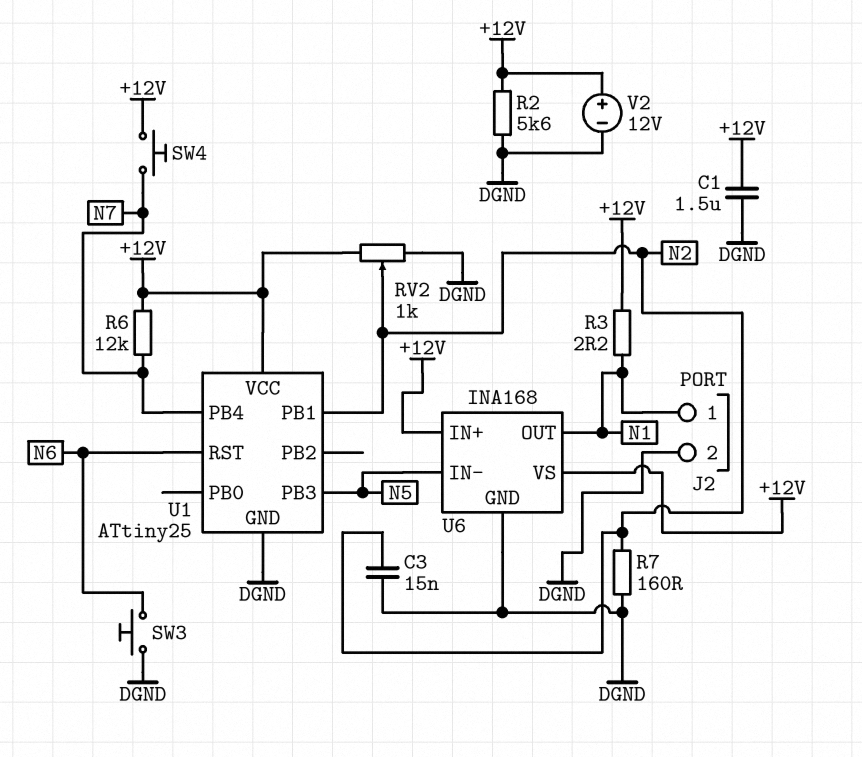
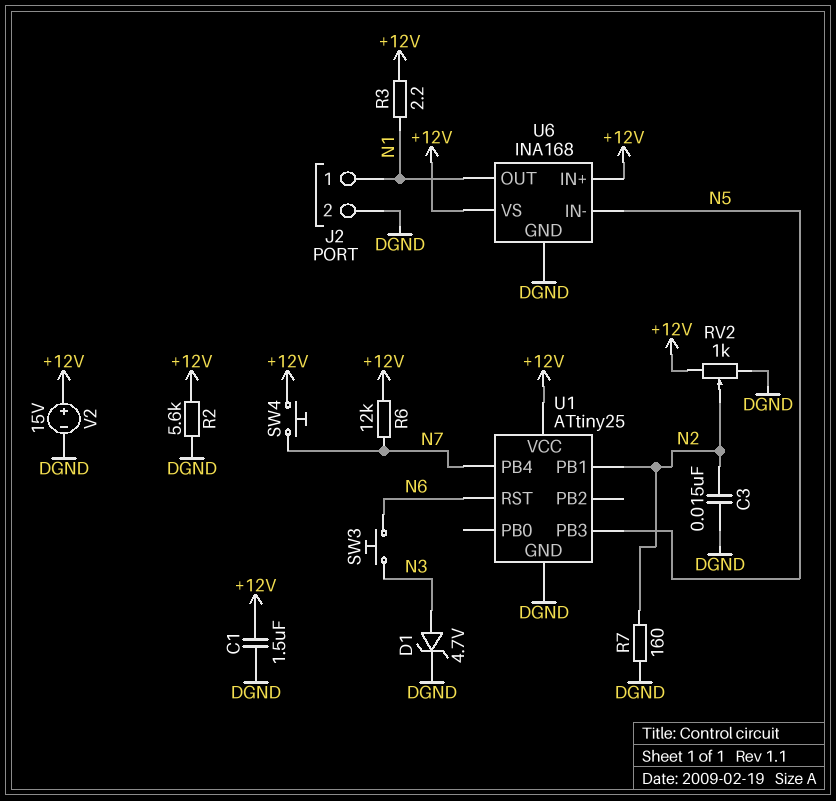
D1: none -> zener 4.7V (A N3, K DGND)
SW3: button (DGND, N6) -> button (N3, N6)
V2: 12V (plus +12V, minus DGND) -> 15V (plus +12V, minus DGND)

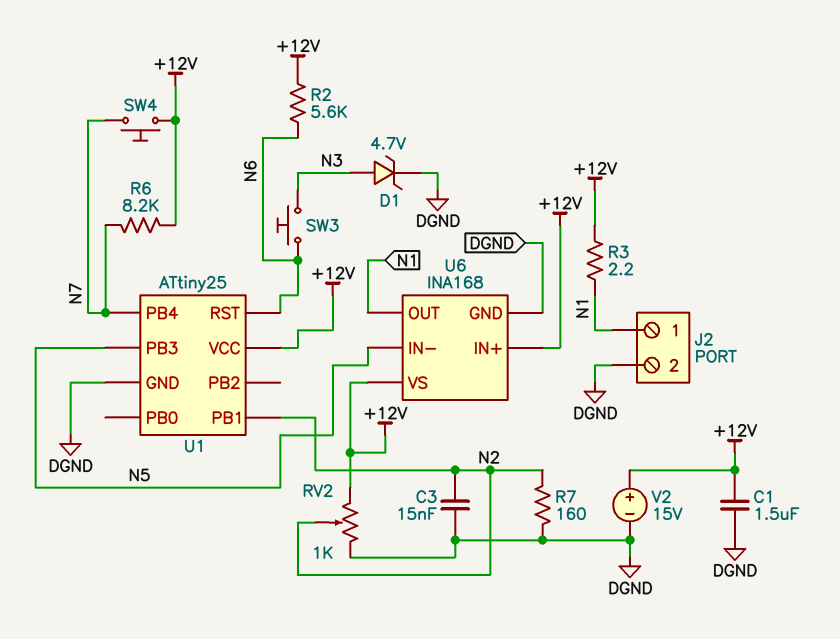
R2: 5.6k (+12V, DGND) -> 5.6k (+12V, N6)
R6: 12k (+12V, N7) -> 8.2k (+12V, N7)

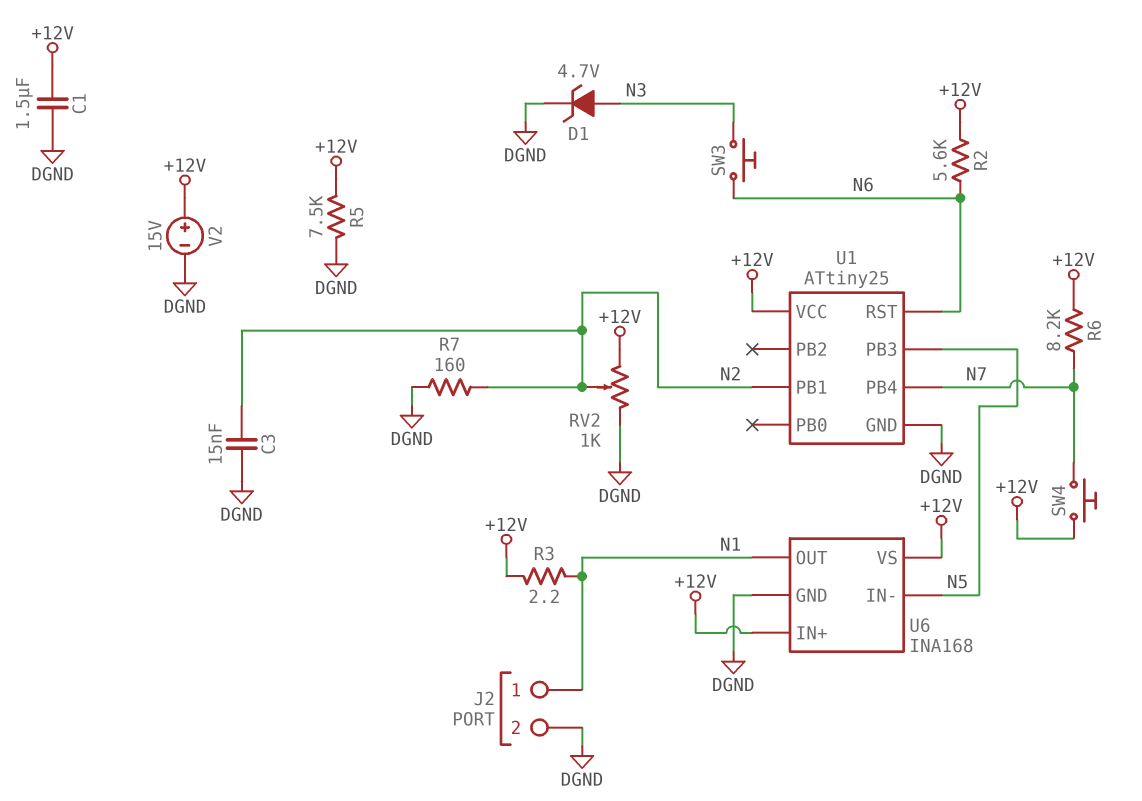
R5: none -> 7.5k (+12V, DGND)

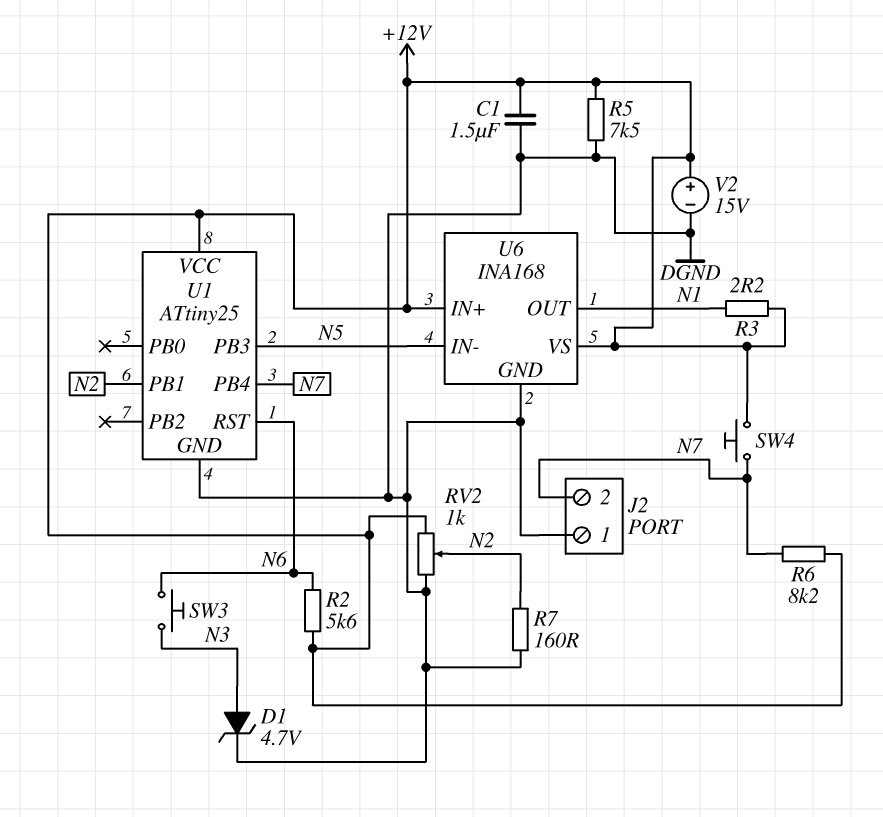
C3: 15nF (DGND, N2) -> none
J2 pin 1: N1 -> DGND
J2 pin 2: DGND -> N7

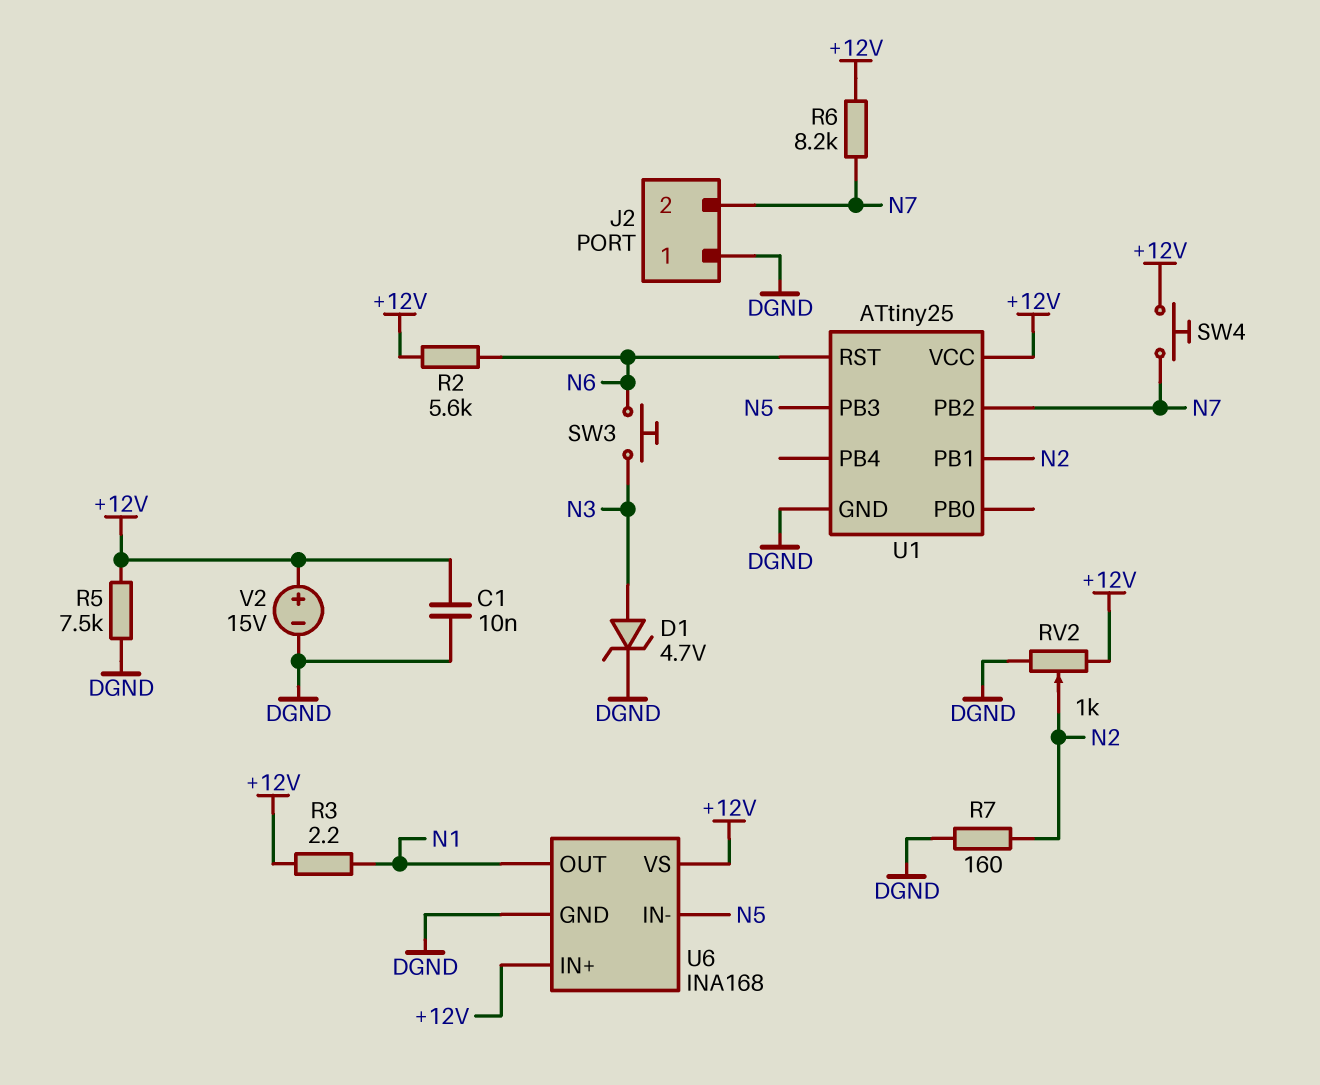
C1: 1.5uF (+12V, DGND) -> 10nF (+12V, DGND)
U1 pin PB2: none -> N7
U1 pin PB4: N7 -> none

